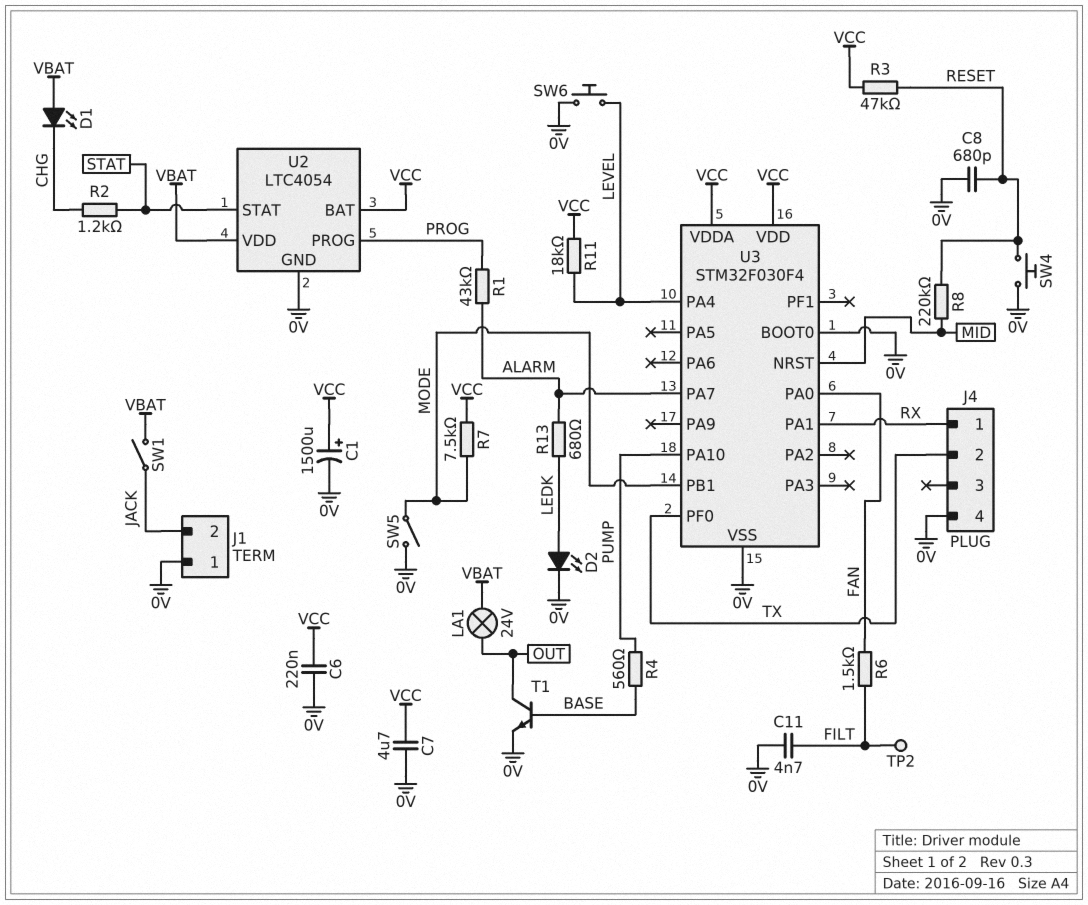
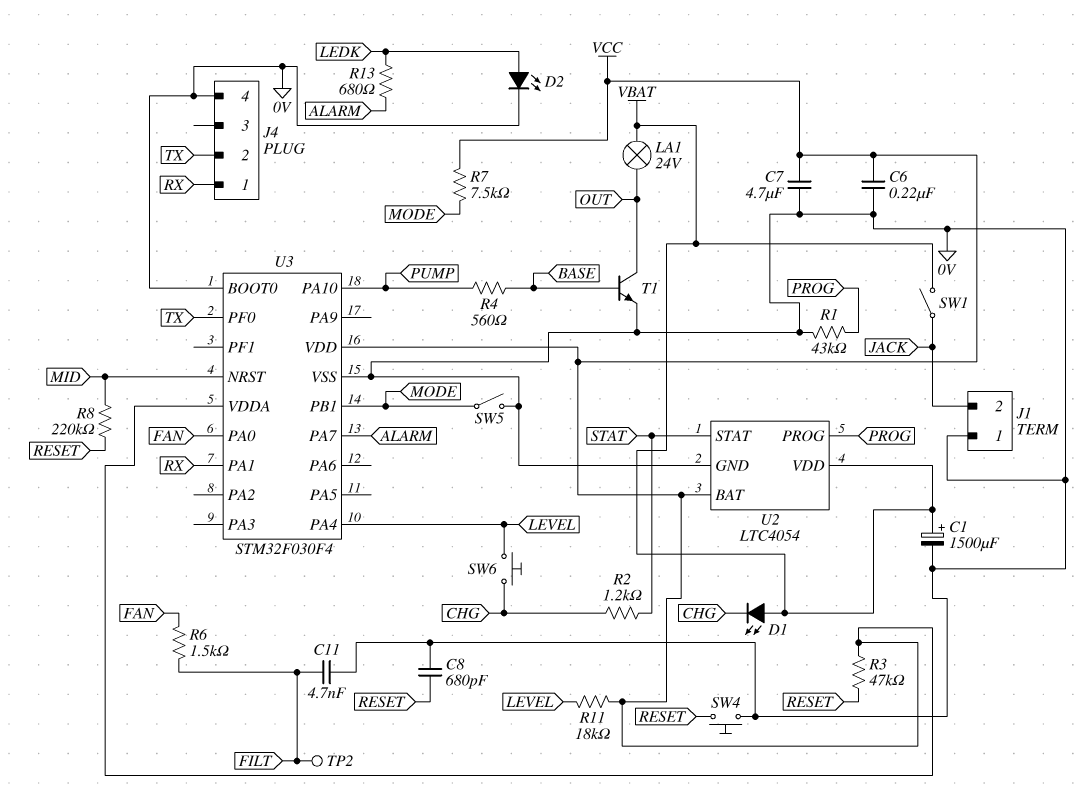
C1: 1500uF (plus VCC, minus 0V) -> 1500uF (plus VBAT, minus 0V)
R1: 43k (ALARM, PROG) -> 43k (0V, PROG)
SW6: button (0V, LEVEL) -> button (CHG, LEVEL)

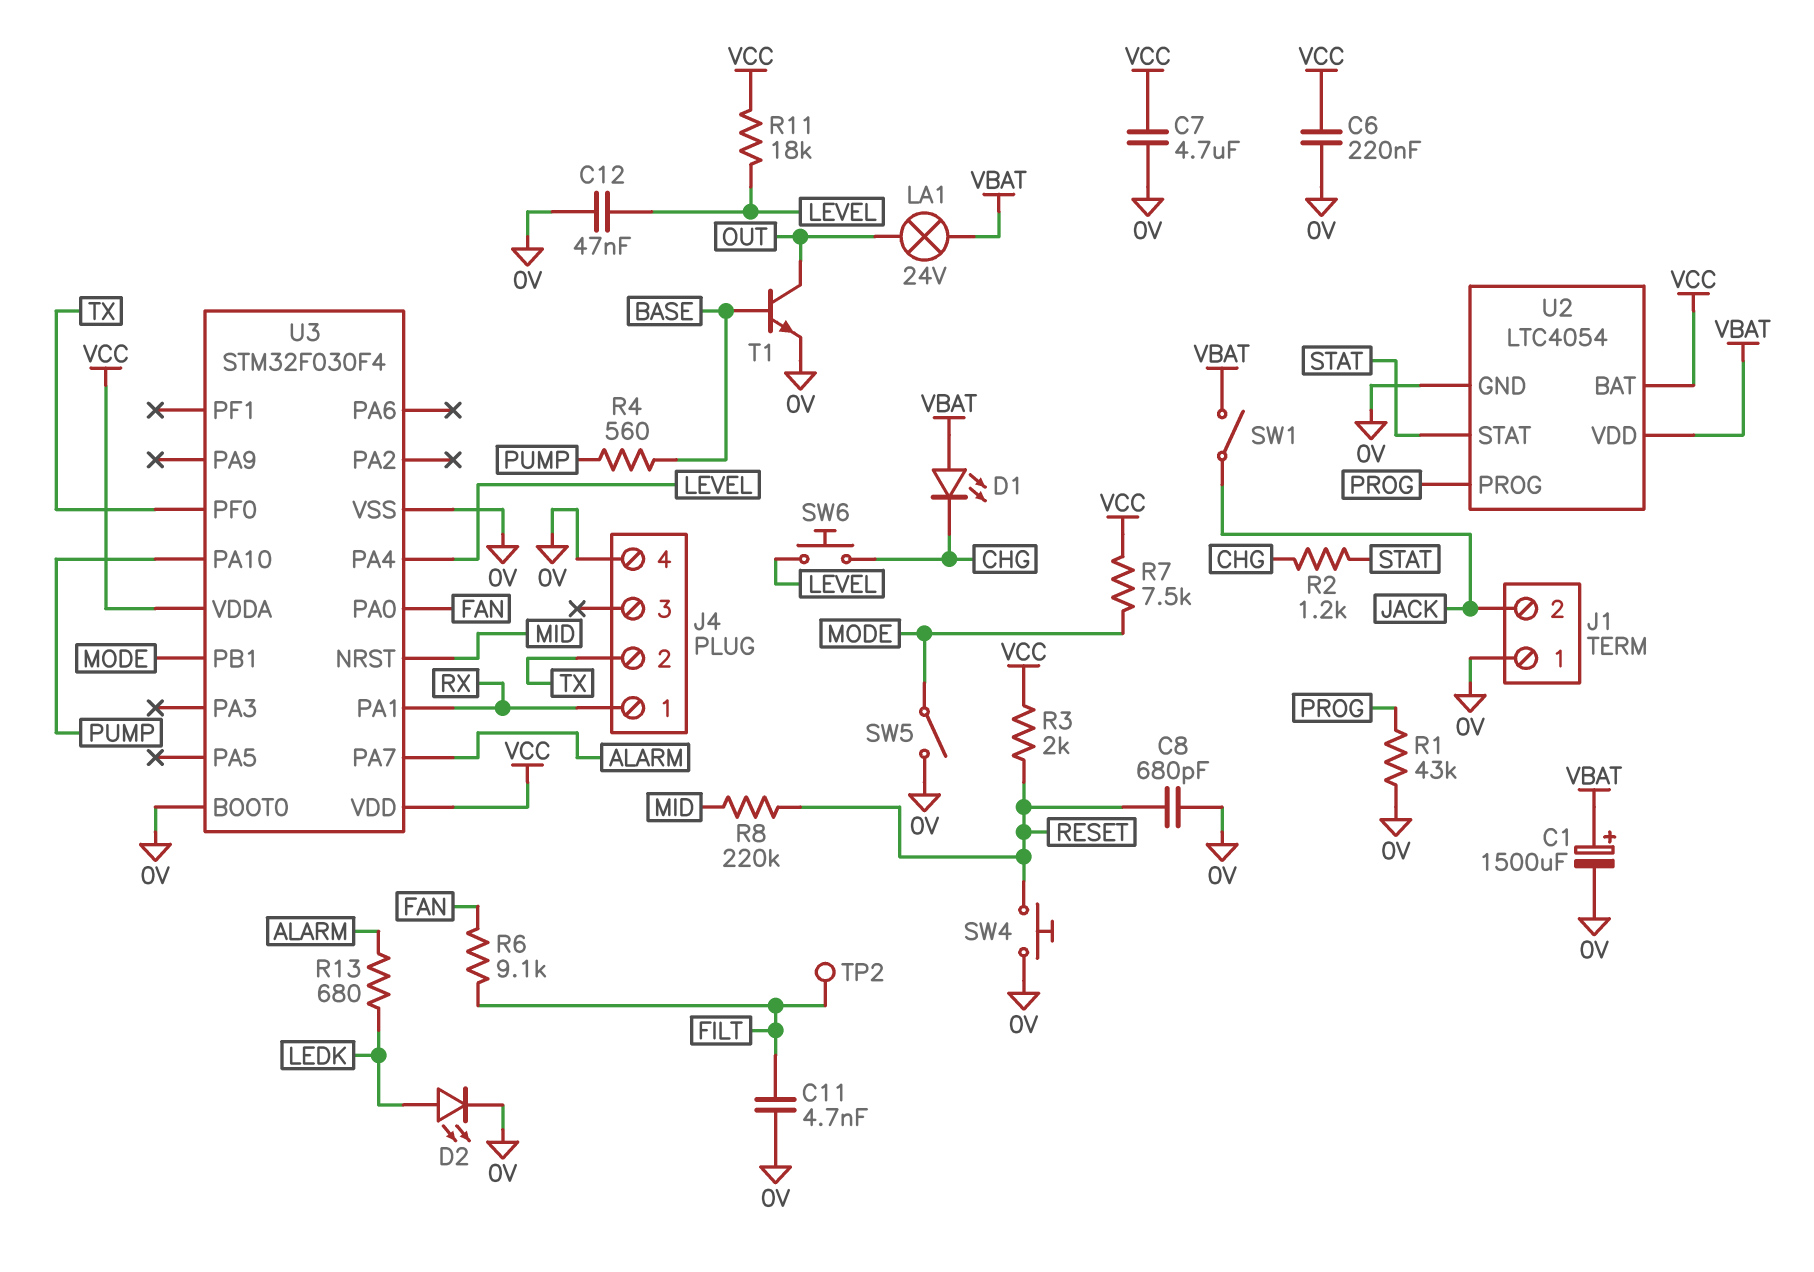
C12: none -> 47nF (0V, LEVEL)
R3: 47k (RESET, VCC) -> 2k (RESET, VCC)
R6: 1.5k (FAN, FILT) -> 9.1k (FAN, FILT)

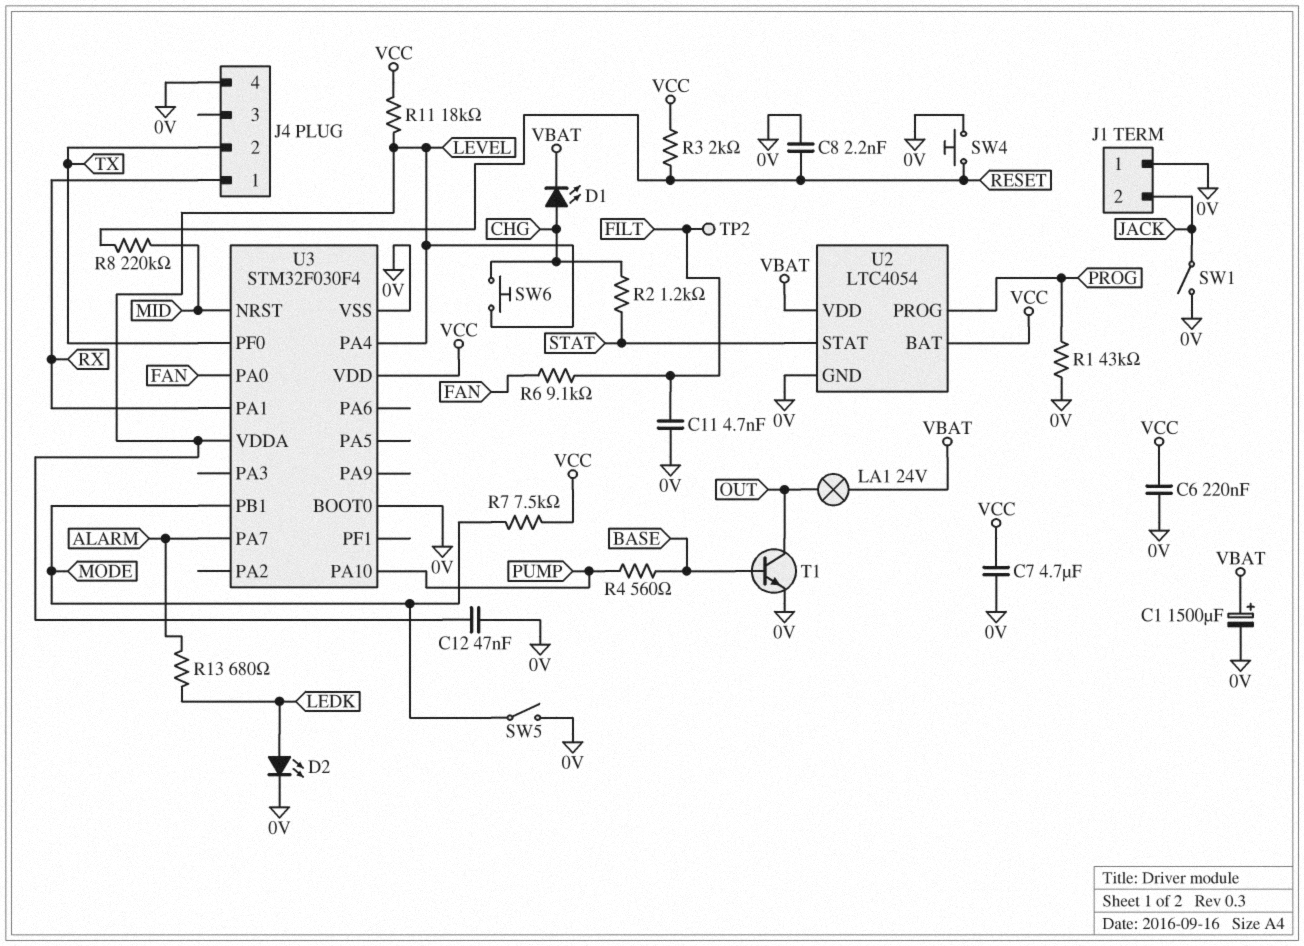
C8: 680pF (0V, RESET) -> 2.2nF (0V, RESET)
D1: LED (A VBAT, K CHG) -> LED (A CHG, K VBAT)
SW1: switch (JACK, VBAT) -> switch (0V, JACK)
U3 pin VDDA: VCC -> LEVEL

